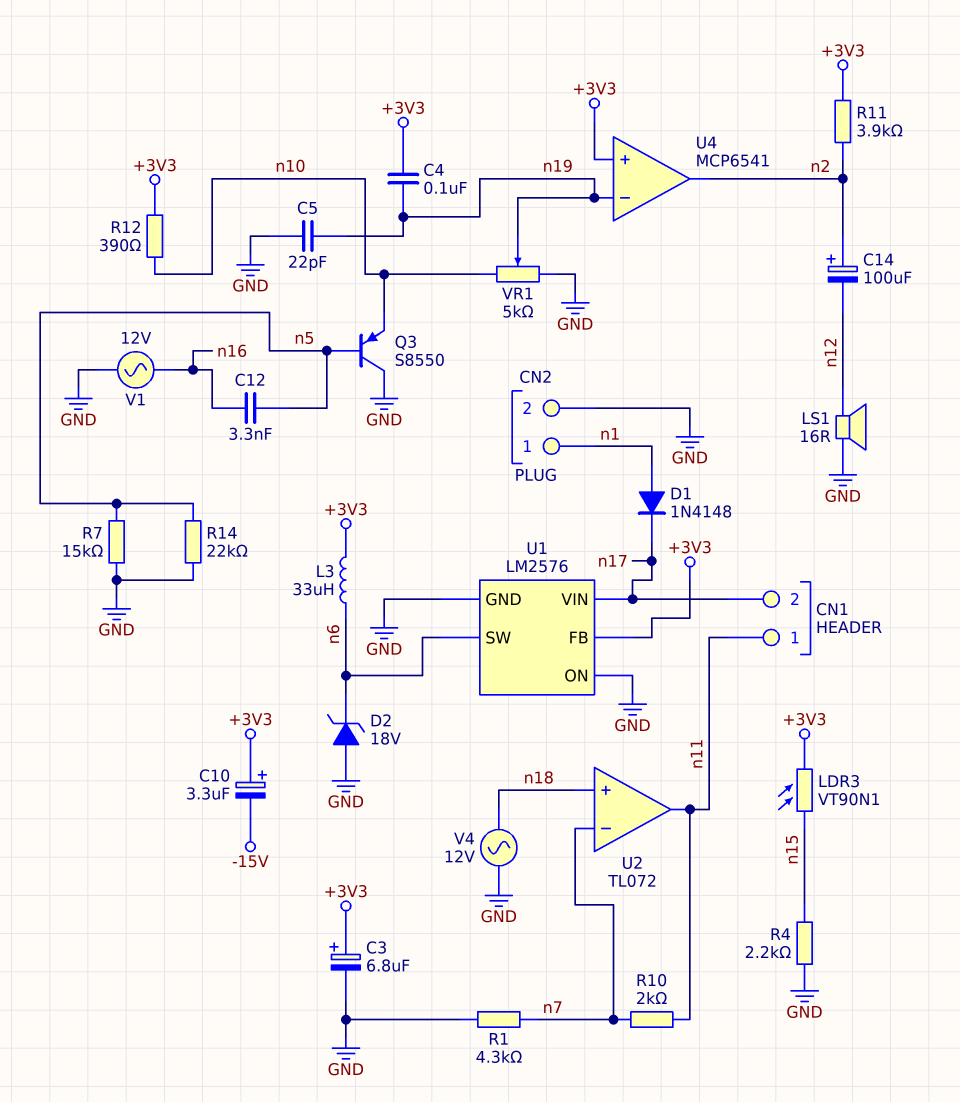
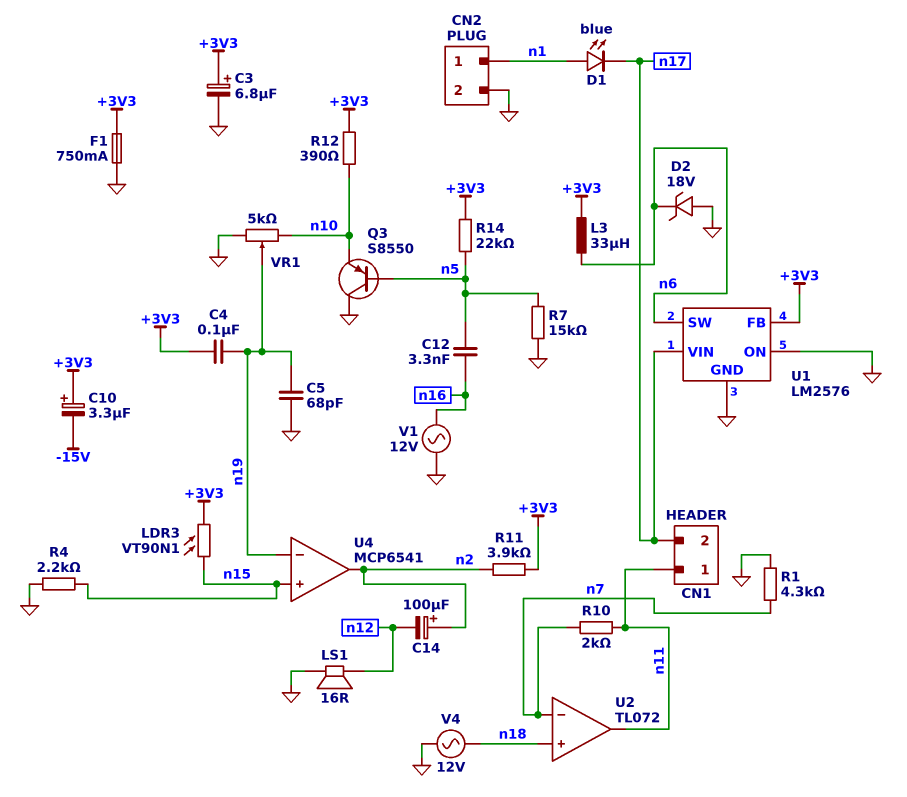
C5: 22pF (GND, n19) -> 68pF (GND, n19)
D1: diode 1N4148 (A n1, K n17) -> LED blue (A n1, K n17)
F1: none -> 750mA (+3V3, GND)
R14: 22k (GND, n5) -> 22k (+3V3, n5)
U4 pin in+: +3V3 -> n15

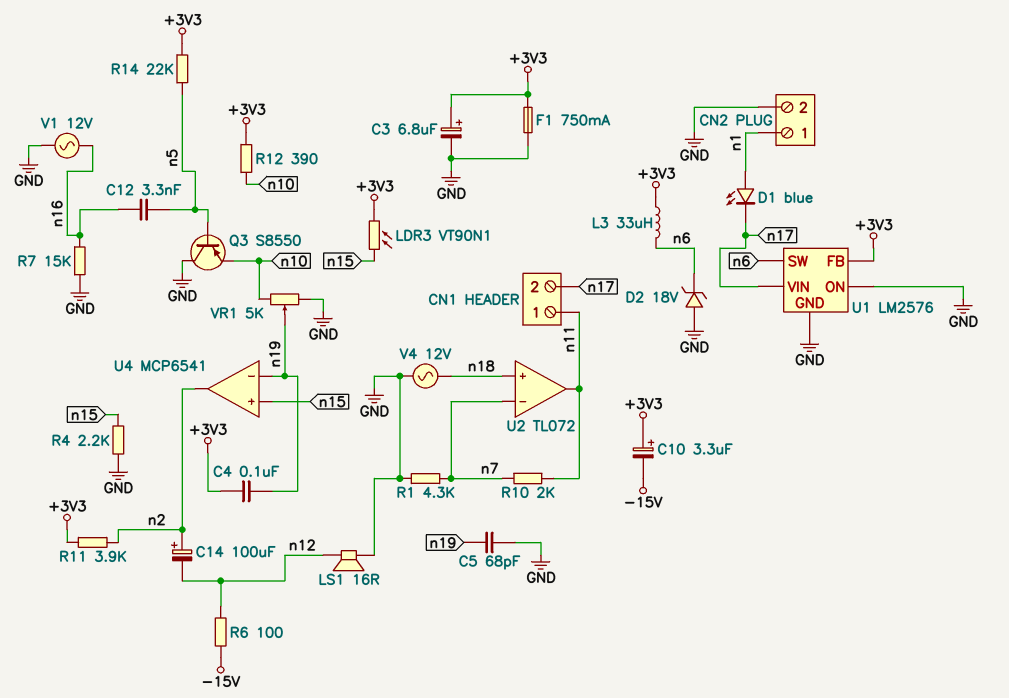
R6: none -> 100 (-15V, n12)
R7: 15k (GND, n5) -> 15k (GND, n16)

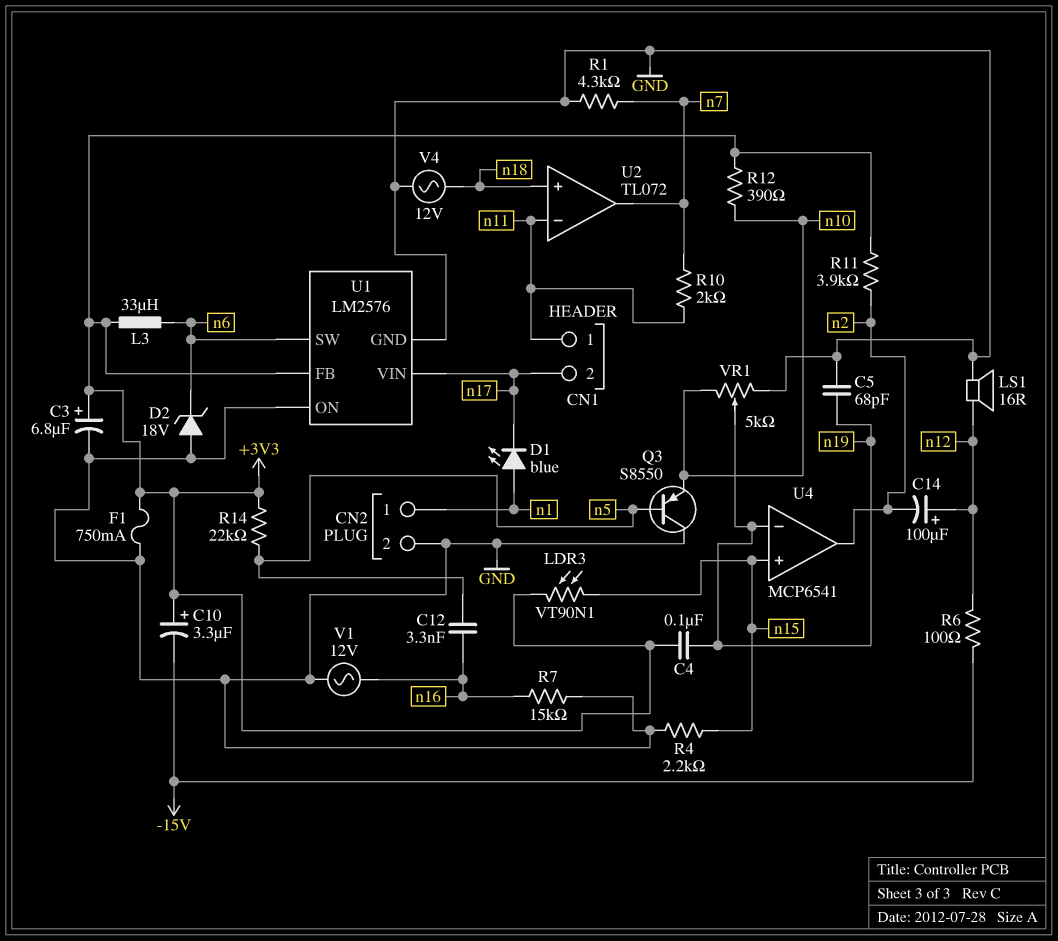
C14: 100uF (plus n2, minus n12) -> 100uF (plus n12, minus n2)
U2 pin in-: n7 -> n11
U2 pin out: n11 -> n7

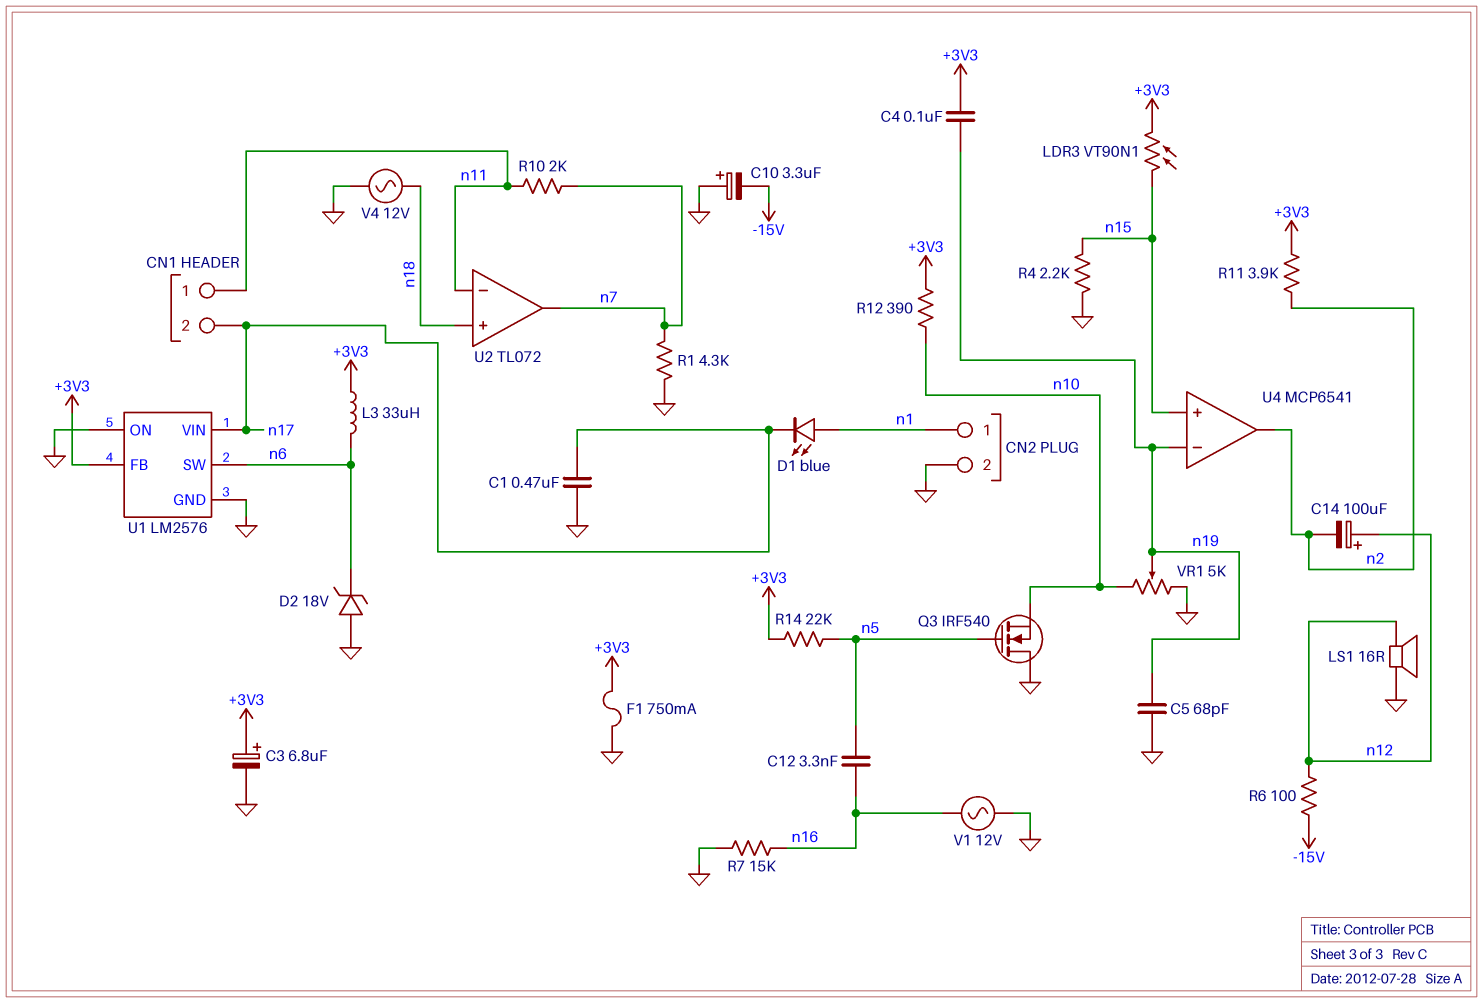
C1: none -> 470nF (GND, n17)
C10: 3.3uF (plus +3V3, minus -15V) -> 3.3uF (plus GND, minus -15V)
Q3: PNP S8550 (B n5, C GND, E n10) -> NMOS IRF540 (G n5, D GND, S n10)

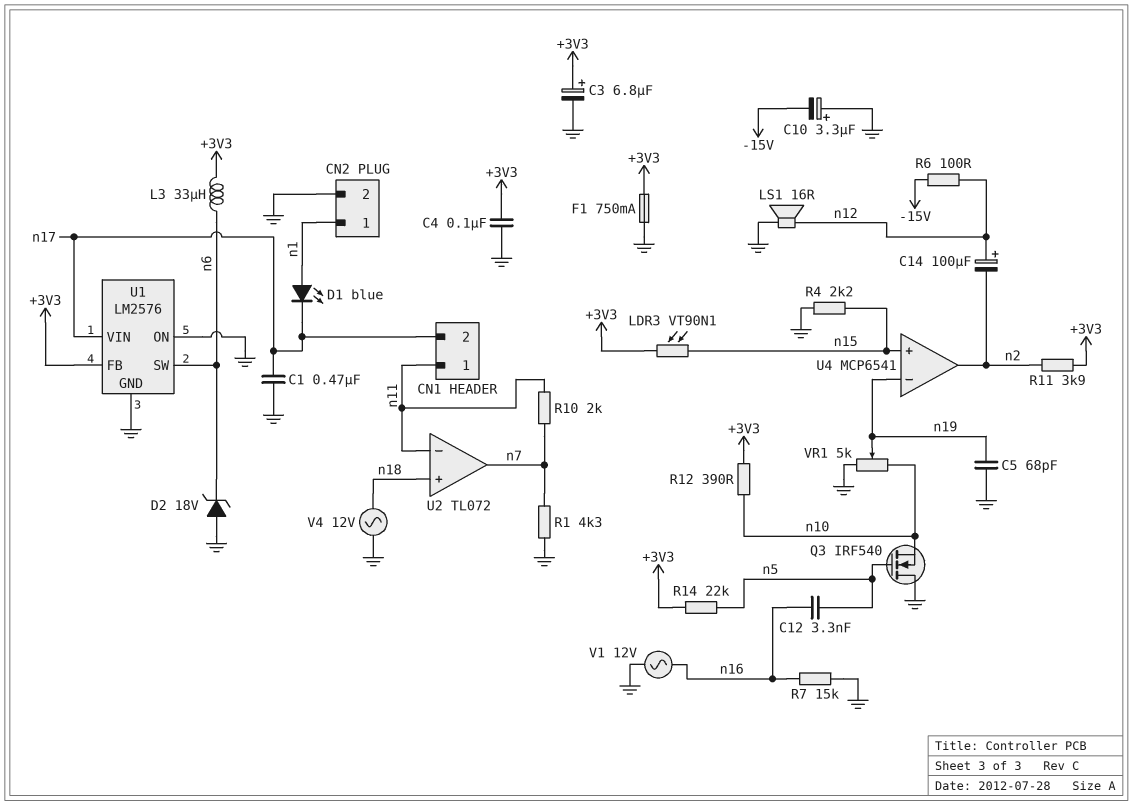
C4: 100nF (+3V3, n19) -> 100nF (+3V3, GND)

